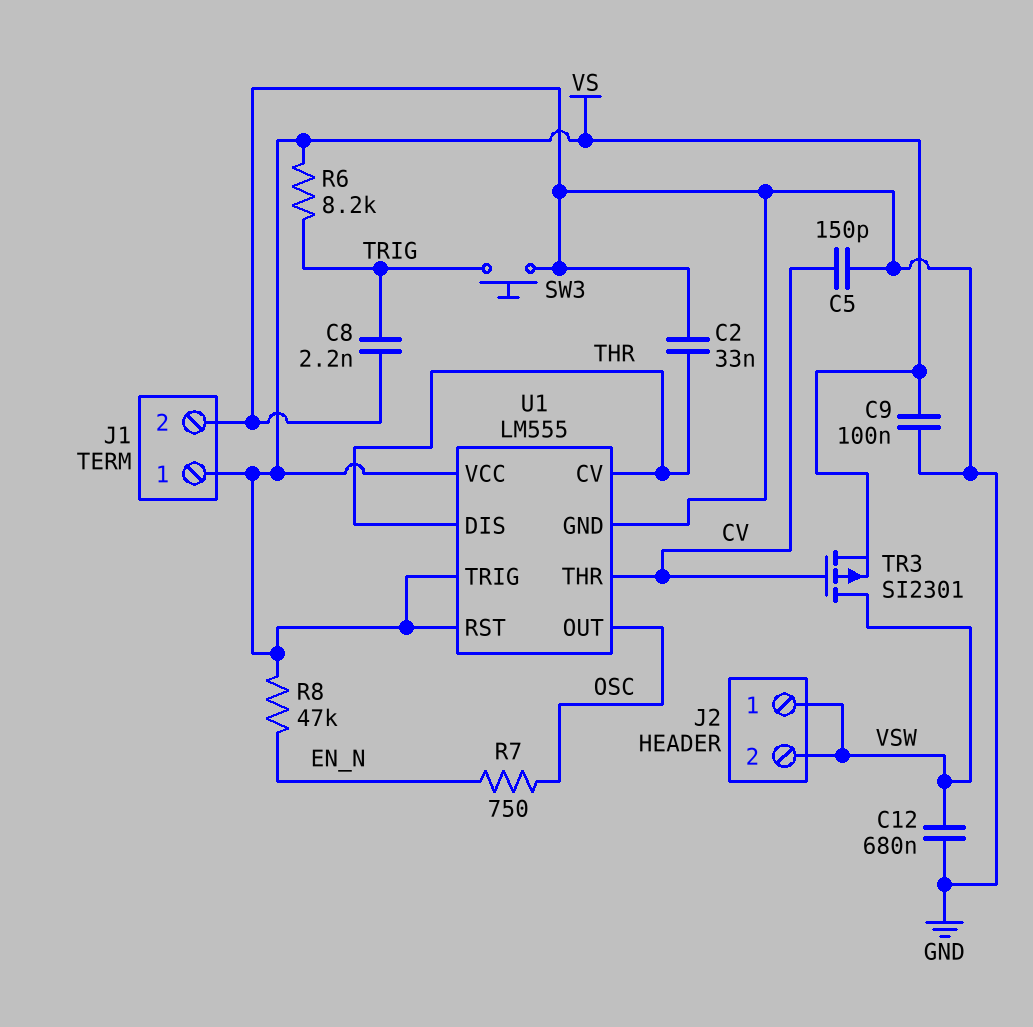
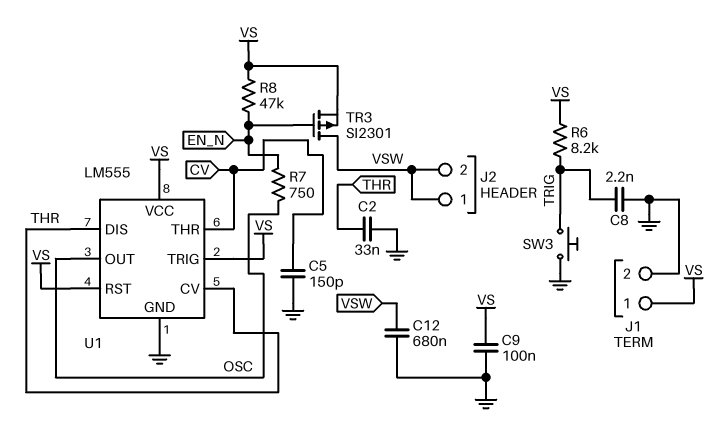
TR3: PMOS SI2301 (G CV, D VSW, S VS) -> PMOS SI2301 (G EN_N, D VSW, S VS)

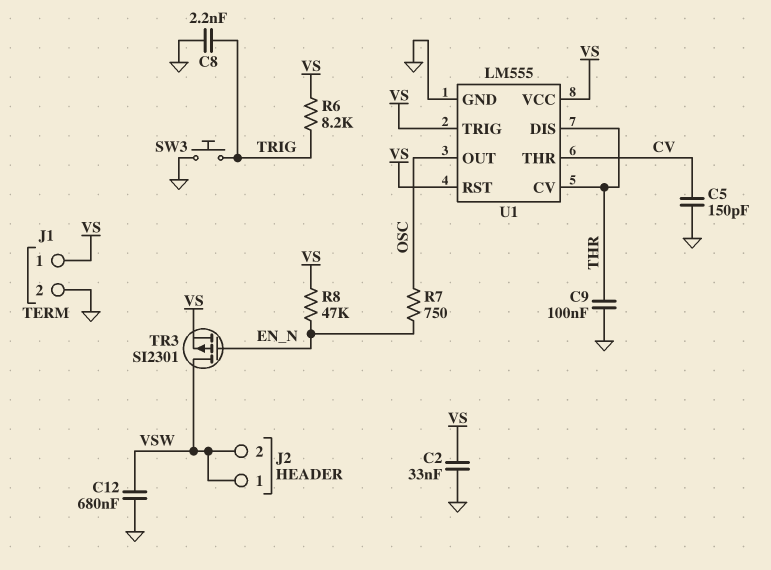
C2: 33nF (GND, THR) -> 33nF (GND, VS)
C9: 100nF (GND, VS) -> 100nF (GND, THR)

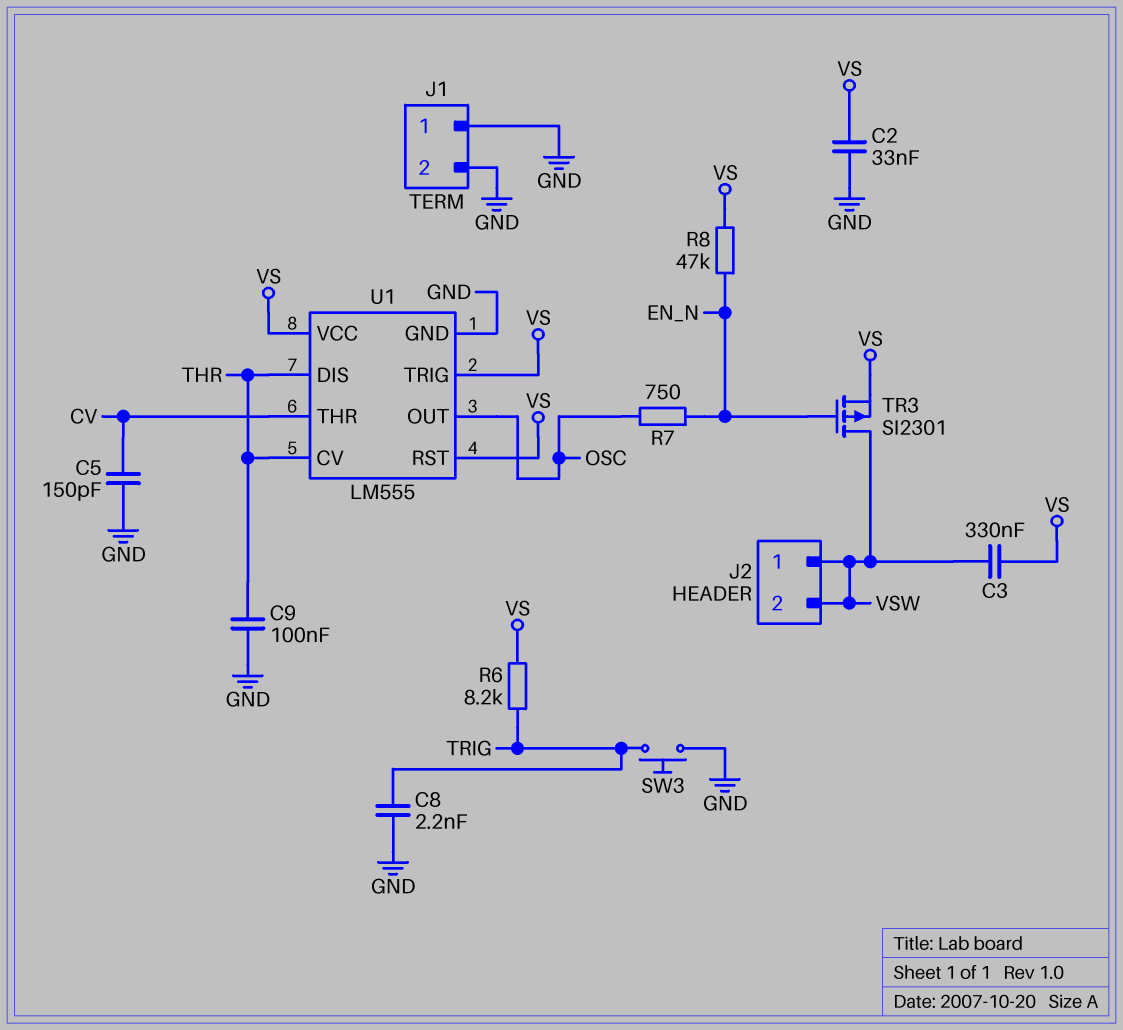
C3: none -> 330nF (VS, VSW)
C12: 680nF (GND, VSW) -> none
J1 pin 1: VS -> GND

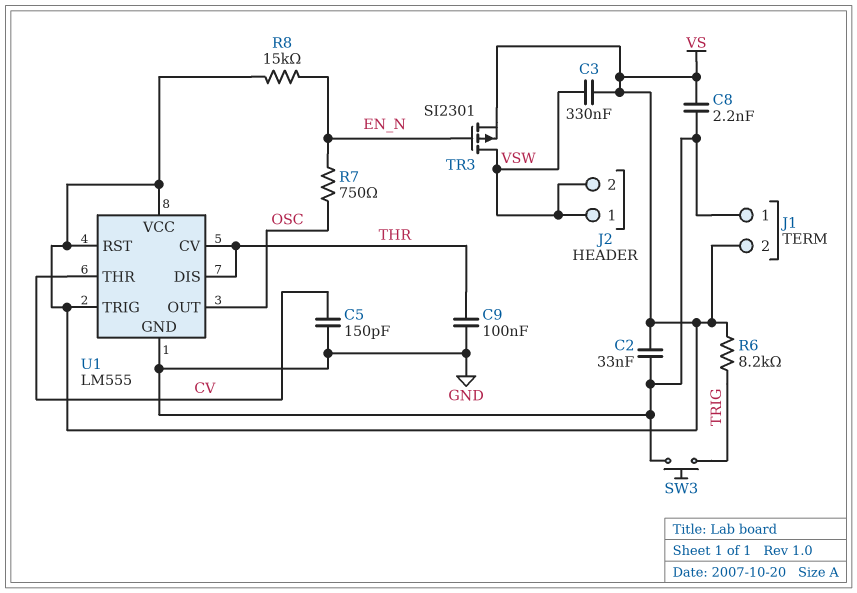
C8: 2.2nF (GND, TRIG) -> 2.2nF (GND, VS)
J1 pin 2: GND -> VS
R8: 47k (EN_N, VS) -> 15k (EN_N, VS)

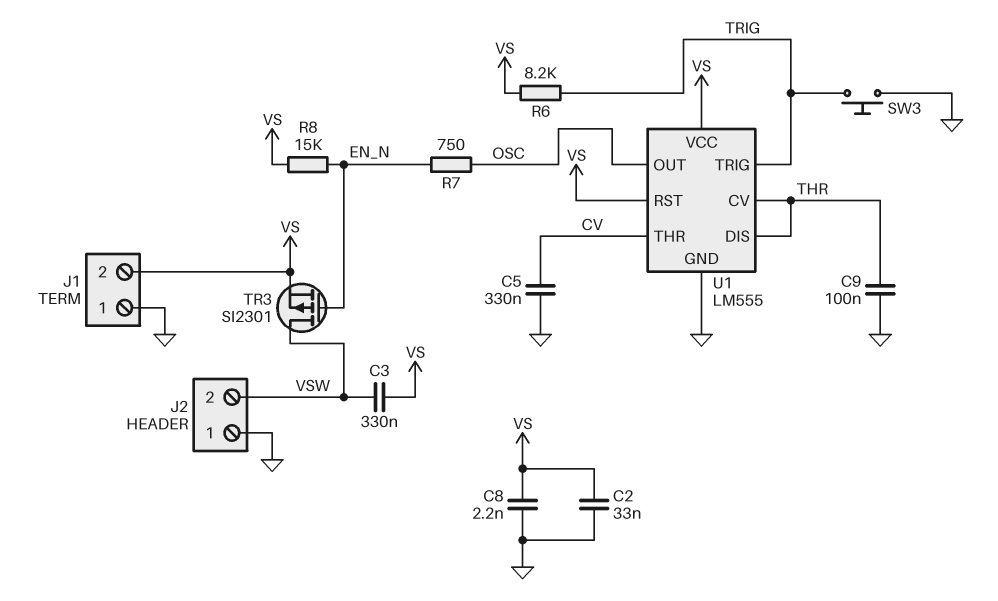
C5: 150pF (CV, GND) -> 330nF (CV, GND)
J2 pin 1: VSW -> GND
U1 pin TRIG: VS -> TRIG

